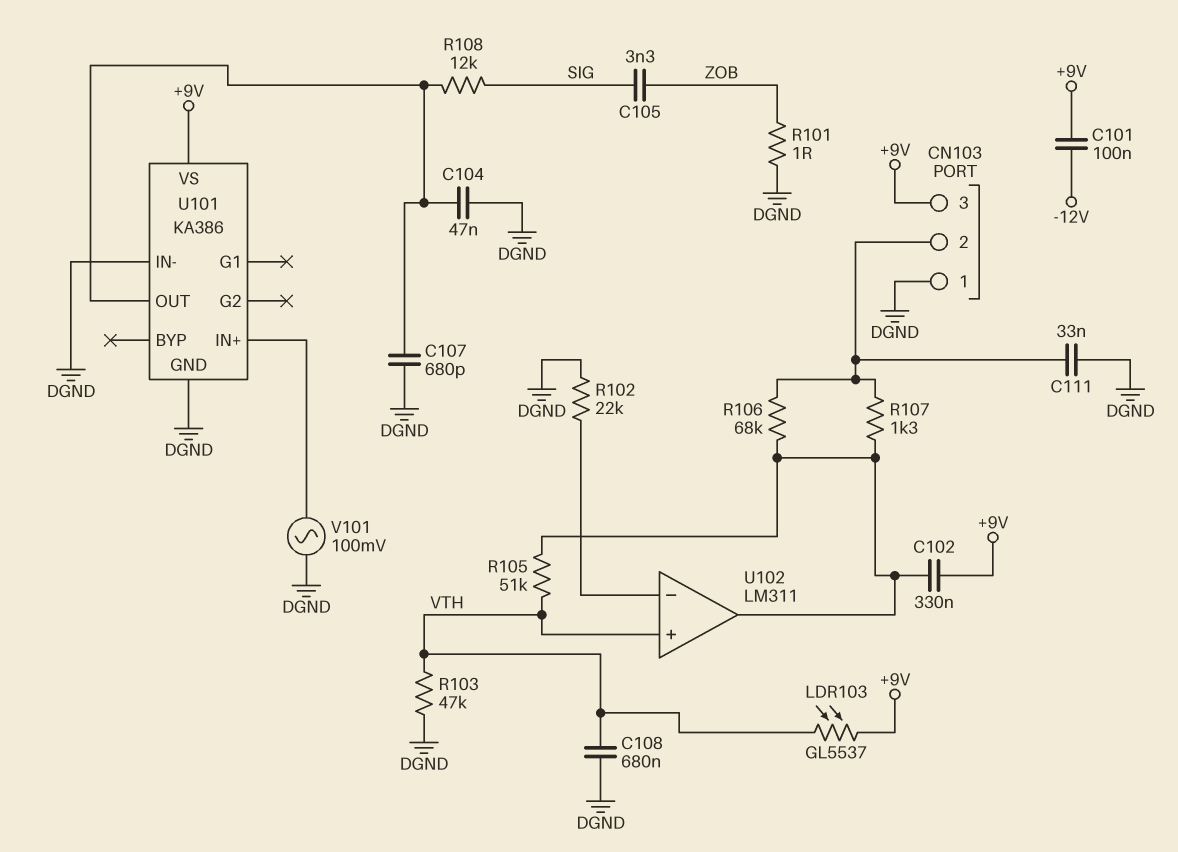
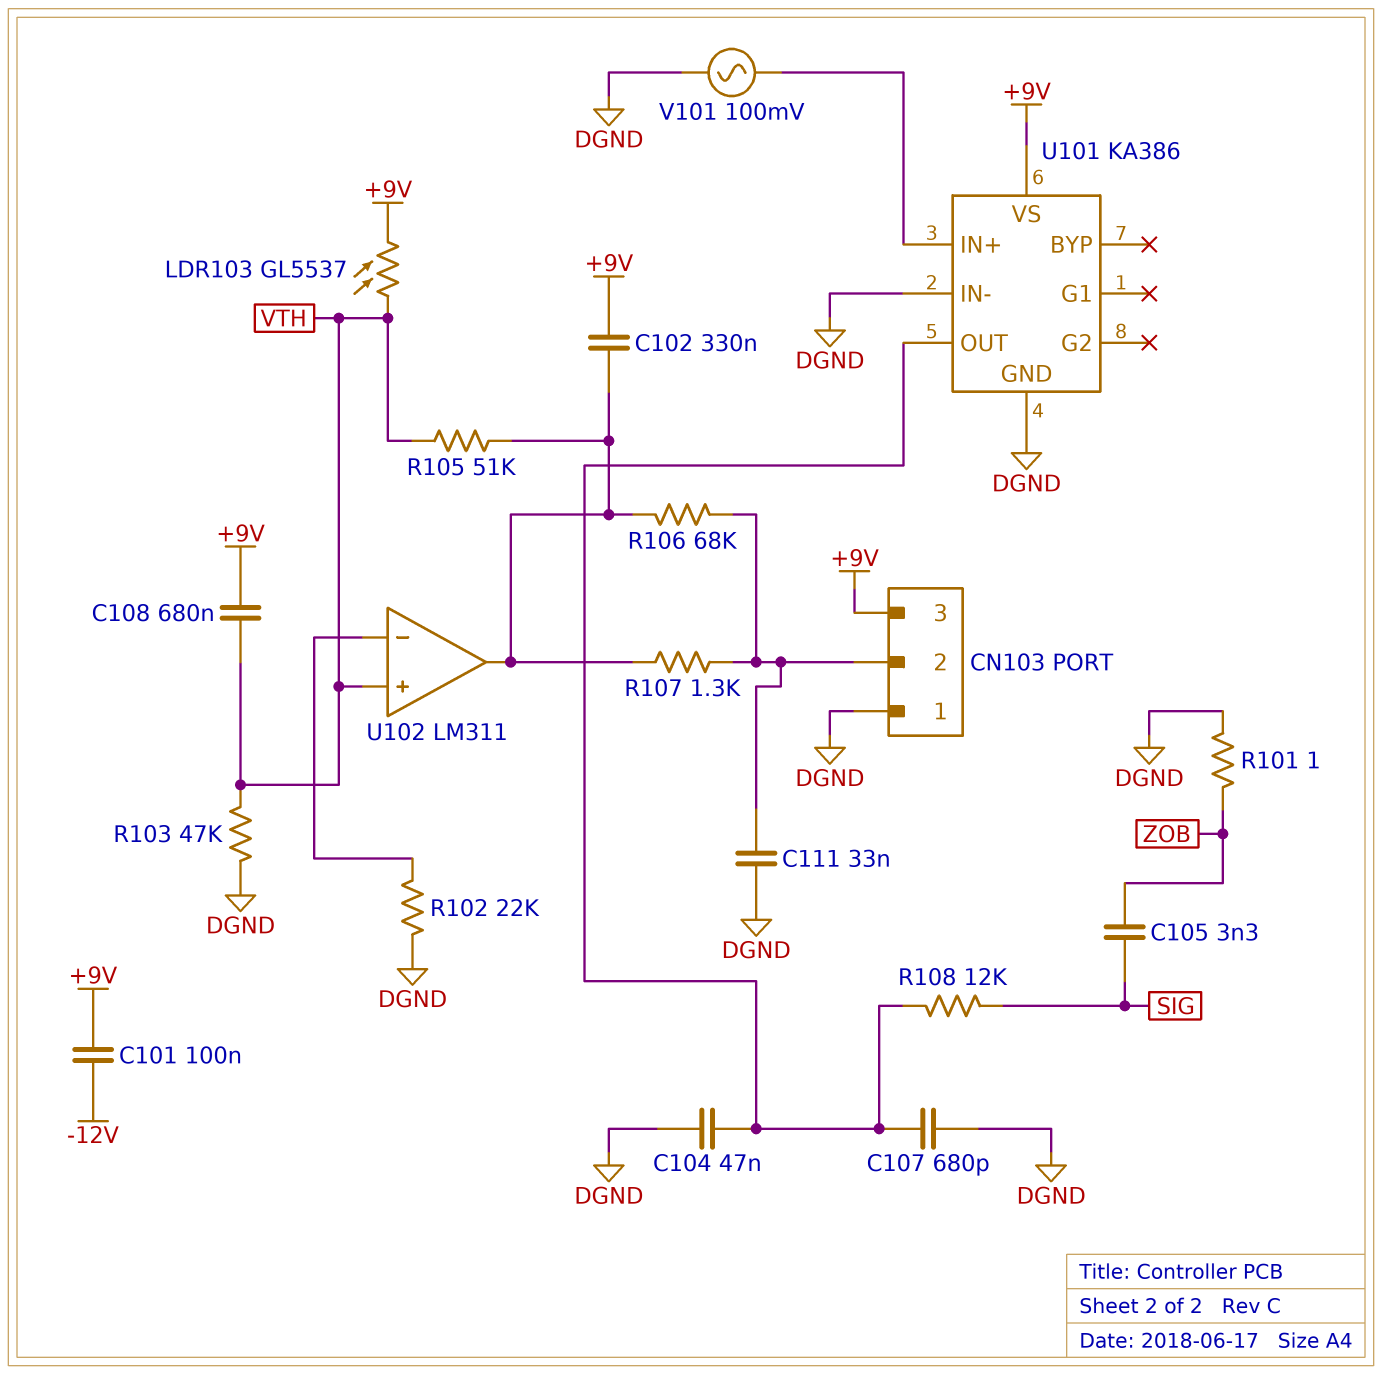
C108: 680nF (DGND, VTH) -> 680nF (+9V, VTH)

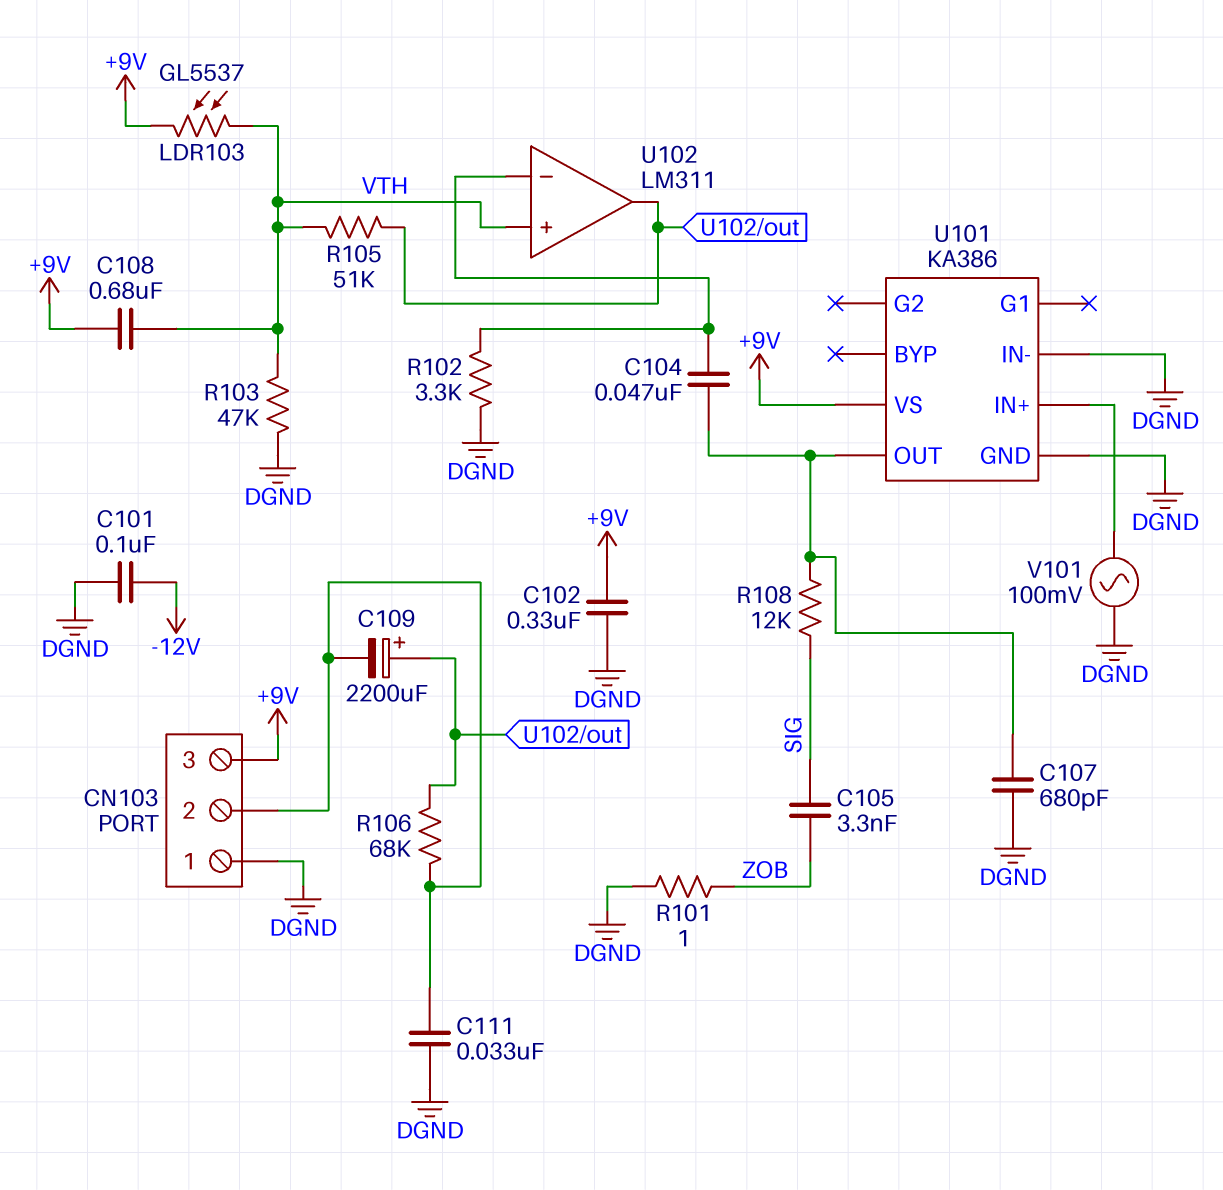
C101: 100nF (+9V, -12V) -> 100nF (-12V, DGND)
C102: 330nF (+9V, U102/out) -> 330nF (+9V, DGND)
C104: 47nF (DGND, U101/OUT) -> 47nF (U101/OUT, U102/in-)
C109: none -> 2200uF (plus U102/out, minus CN103/2)
R102: 22k (DGND, U102/in-) -> 3.3k (DGND, U102/in-)
R107: 1.3k (CN103/2, U102/out) -> none

